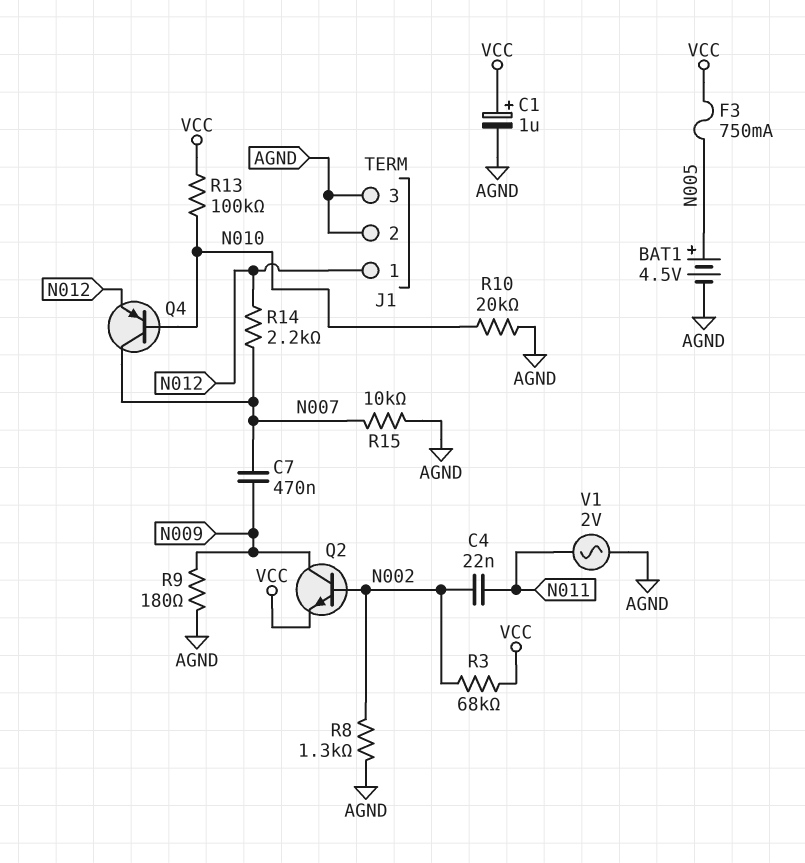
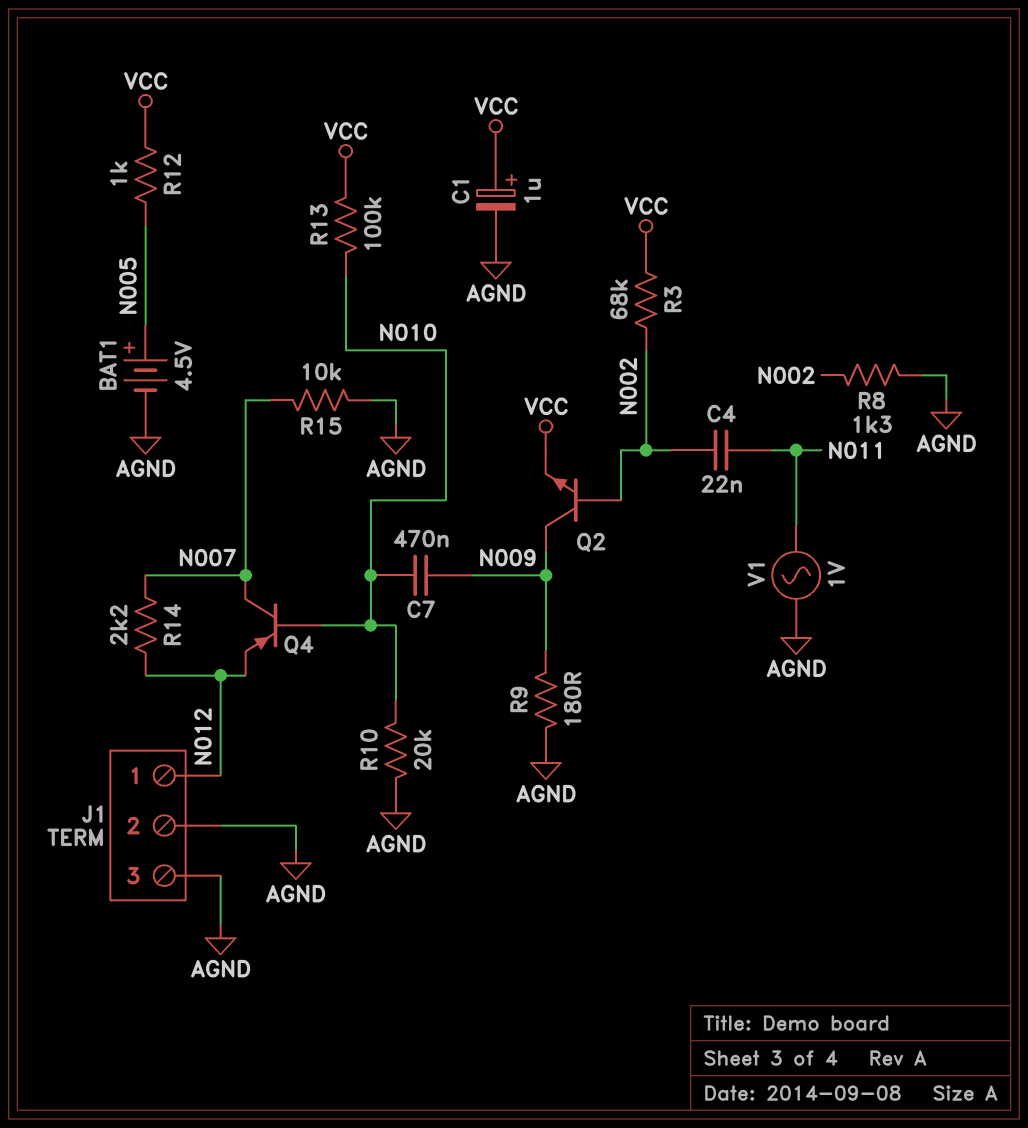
C7: 470nF (N007, N009) -> 470nF (N009, N010)
F3: 750mA (N005, VCC) -> none
R12: none -> 1k (N005, VCC)
V1: AC 2V (AGND, N011) -> AC 1V (AGND, N011)

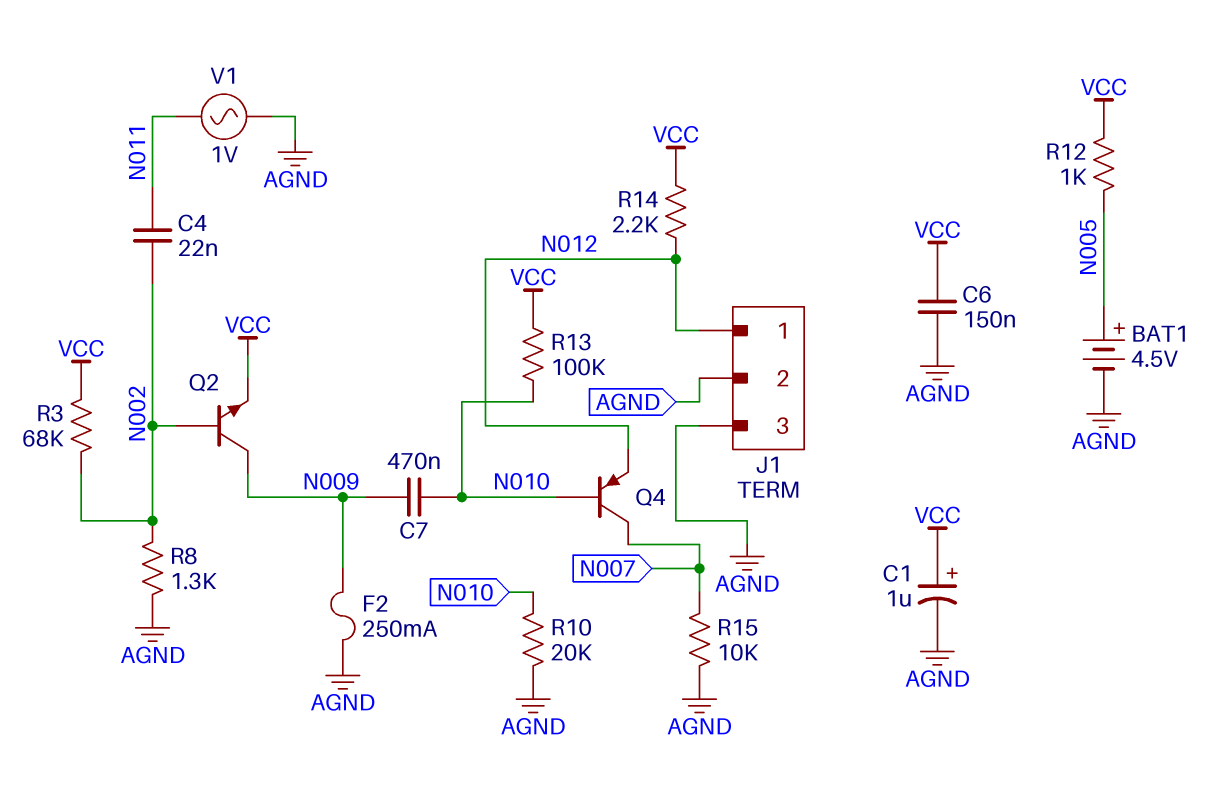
C6: none -> 150nF (AGND, VCC)
F2: none -> 250mA (AGND, N009)
R9: 180 (AGND, N009) -> none
R14: 2.2k (N007, N012) -> 2.2k (N012, VCC)

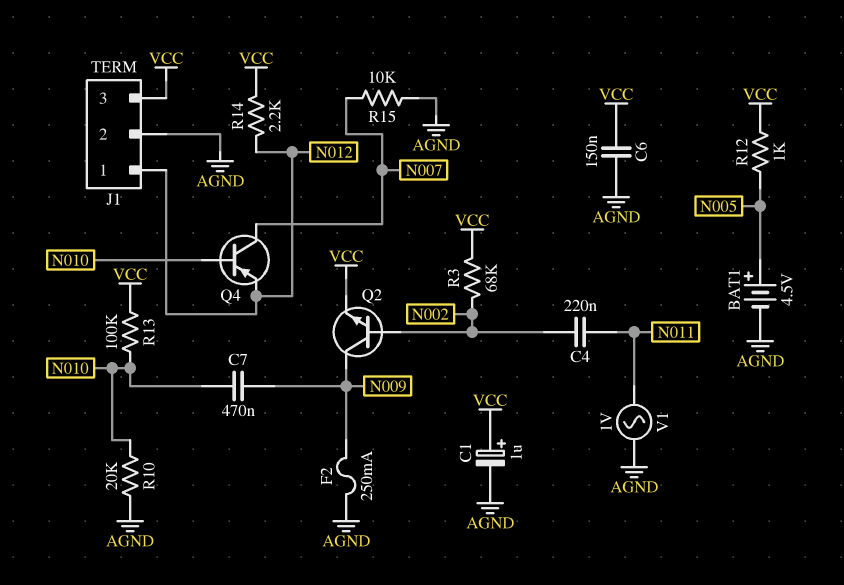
C4: 22nF (N002, N011) -> 220nF (N002, N011)
J1 pin 3: AGND -> VCC
R8: 1.3k (AGND, N002) -> none

